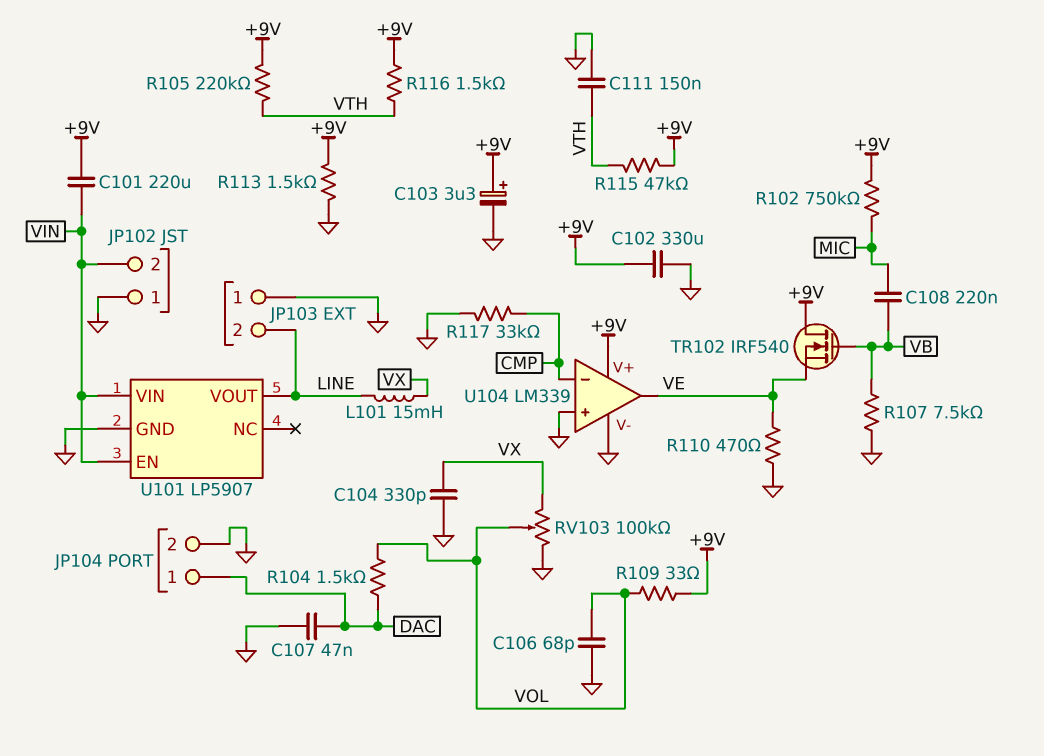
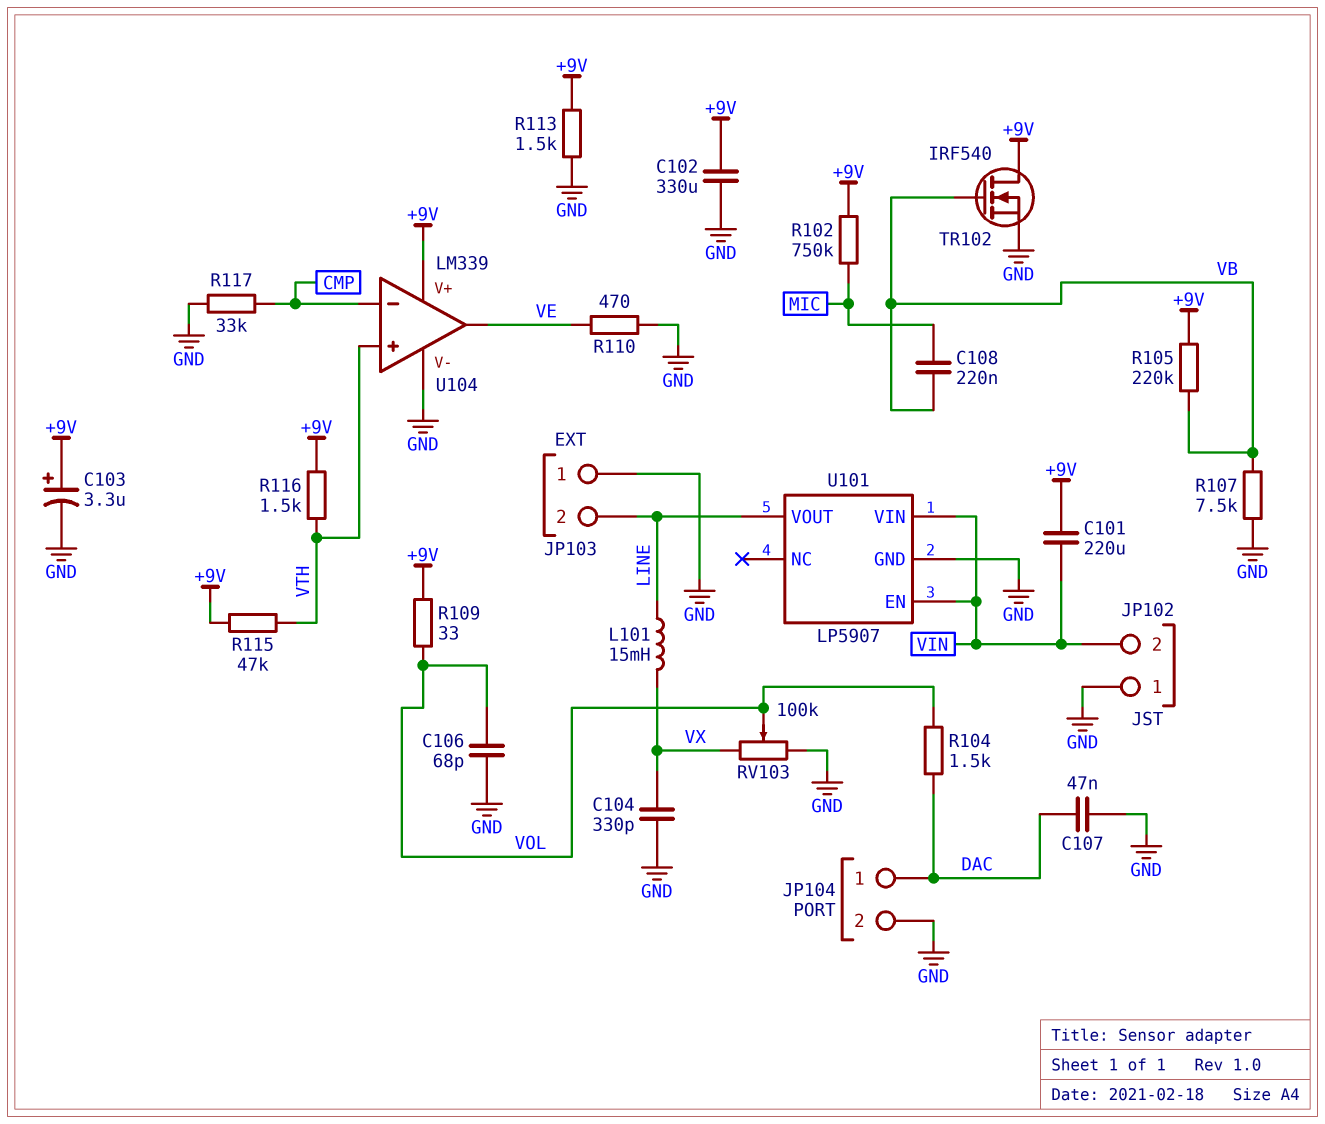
C111: 150nF (GND, VTH) -> none
R105: 220k (+9V, VTH) -> 220k (+9V, VB)
TR102: NMOS IRF540 (G VB, D +9V, S VE) -> NMOS IRF540 (G VB, D +9V, S GND)
U104 pin in+: GND -> VTH

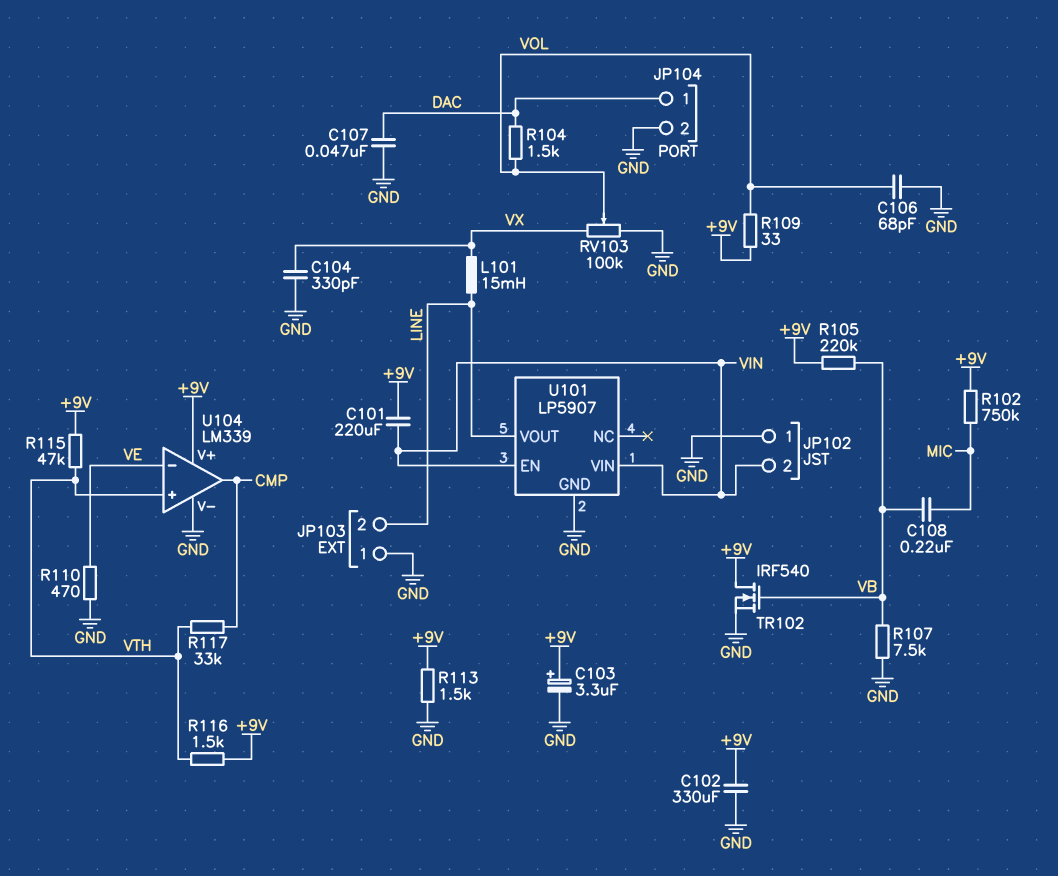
R117: 33k (CMP, GND) -> 33k (CMP, VTH)
U104 pin in-: CMP -> VE
U104 pin out: VE -> CMP

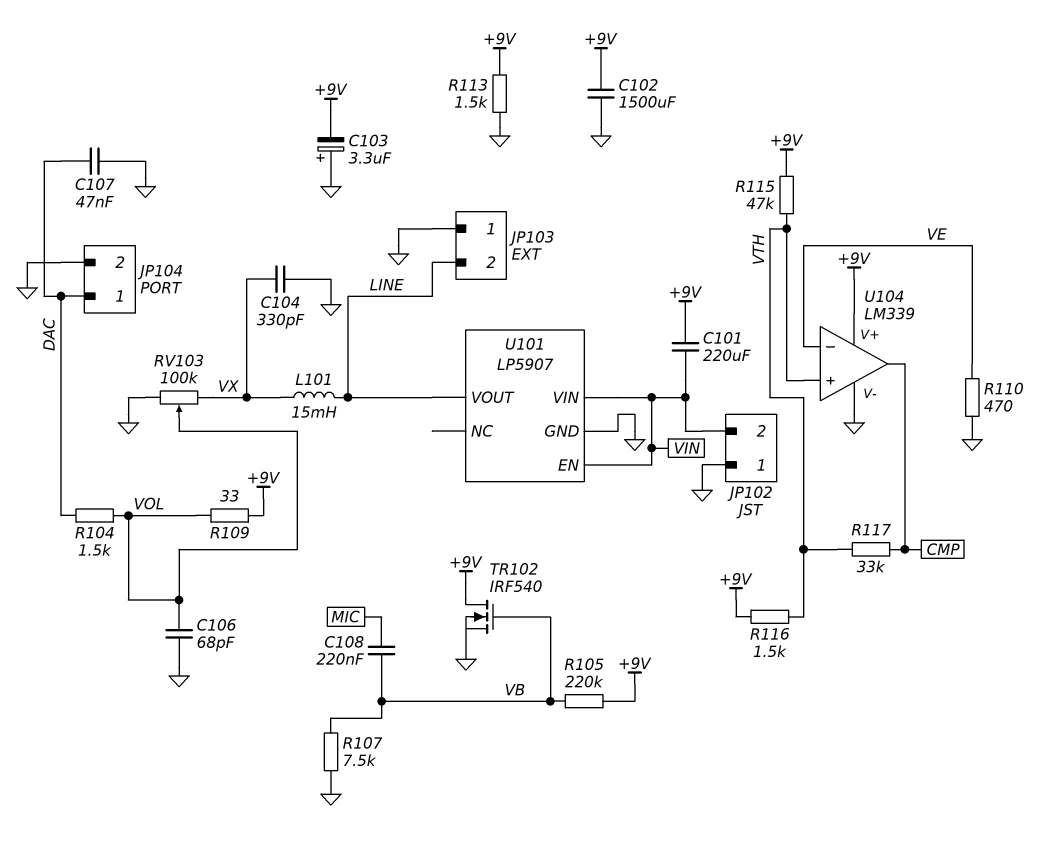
C102: 330uF (+9V, GND) -> 1500uF (+9V, GND)
C103: 3.3uF (plus +9V, minus GND) -> 3.3uF (plus GND, minus +9V)
R102: 750k (+9V, MIC) -> none

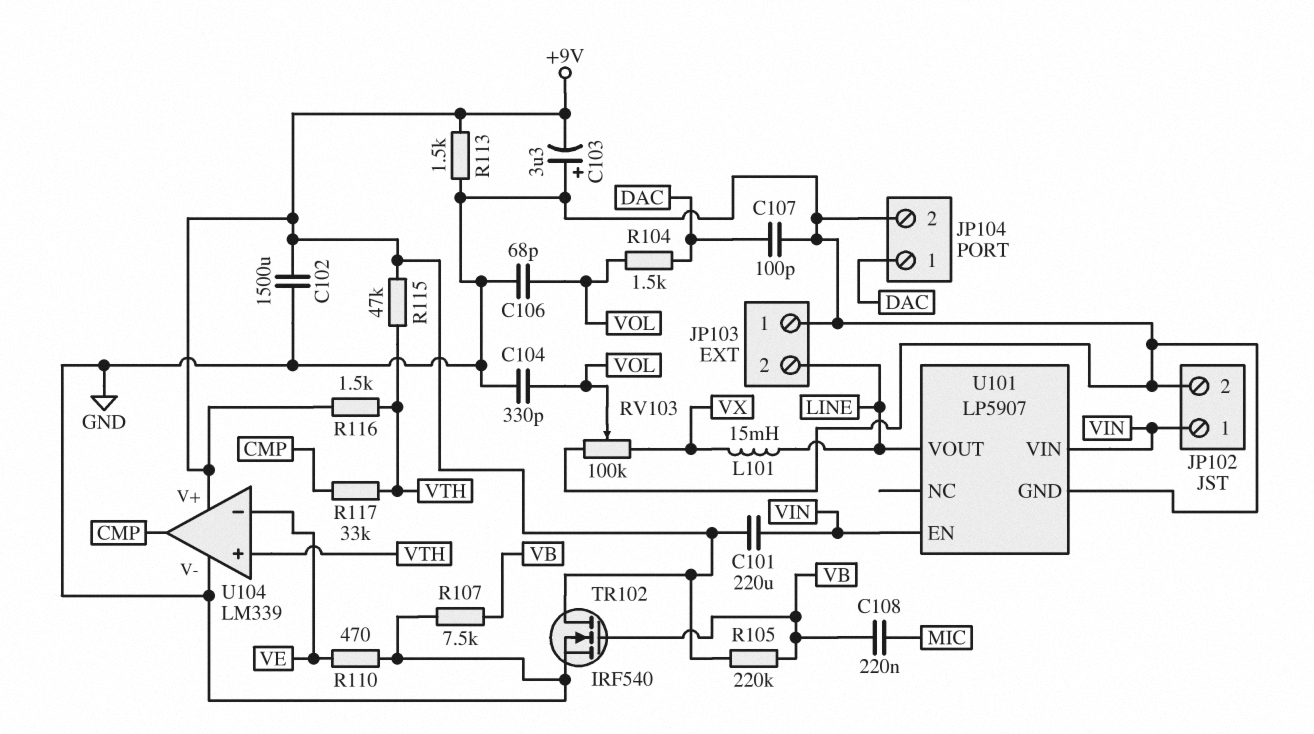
C104: 330pF (GND, VX) -> 330pF (GND, VOL)
C107: 47nF (DAC, GND) -> 100pF (DAC, GND)
JP102 pin 1: GND -> VIN
JP102 pin 2: VIN -> GND
R109: 33 (+9V, VOL) -> none

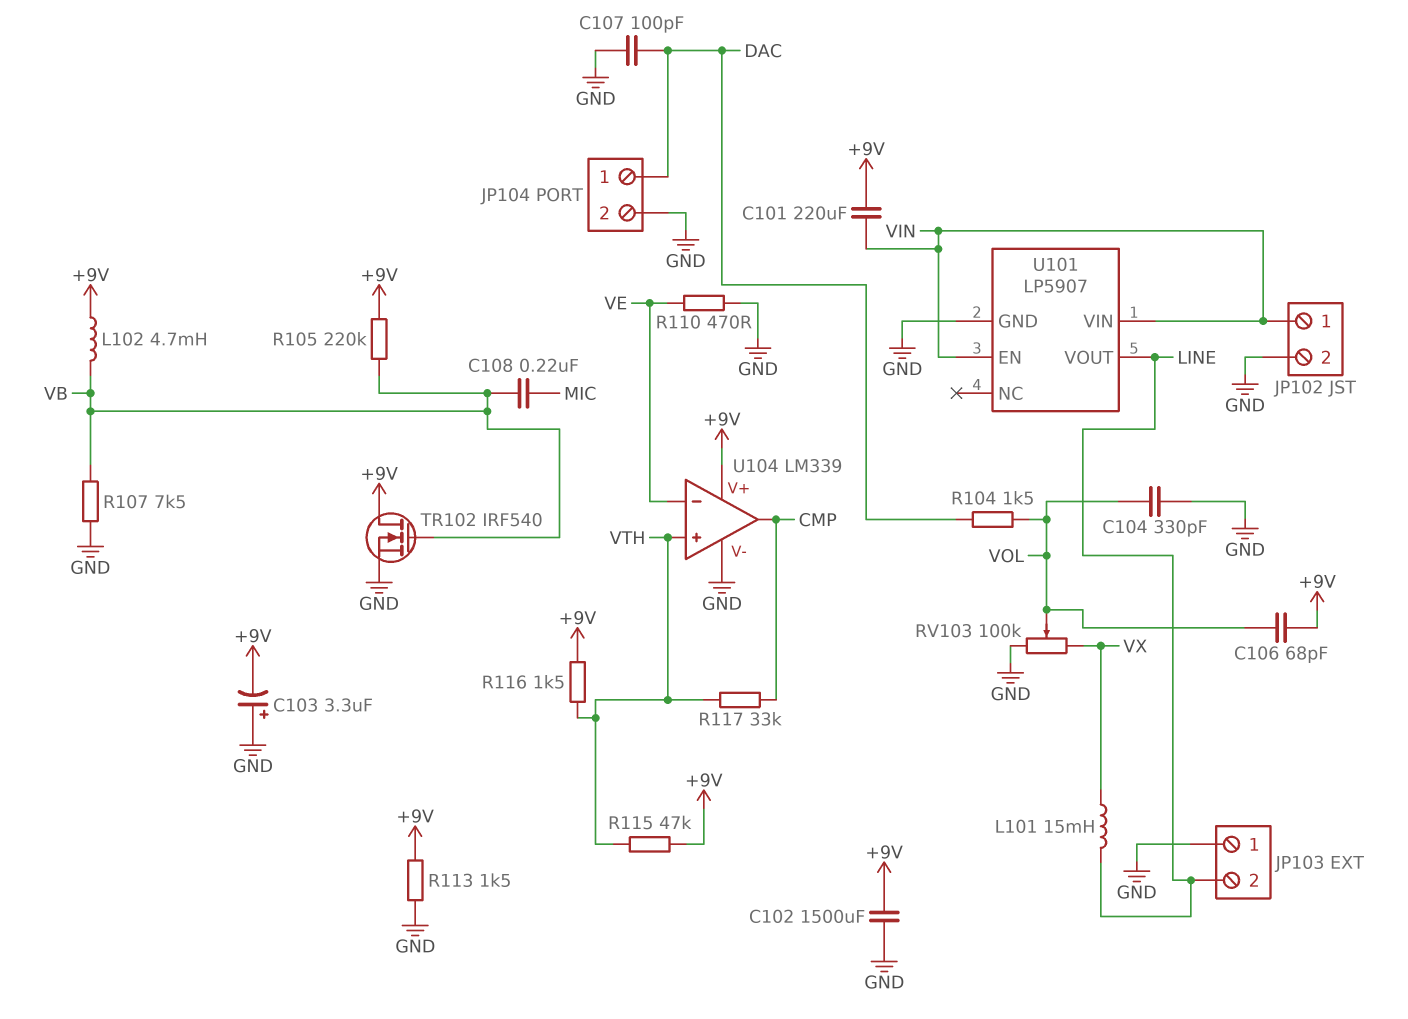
C106: 68pF (GND, VOL) -> 68pF (+9V, VOL)
L102: none -> 4.7mH (+9V, VB)

